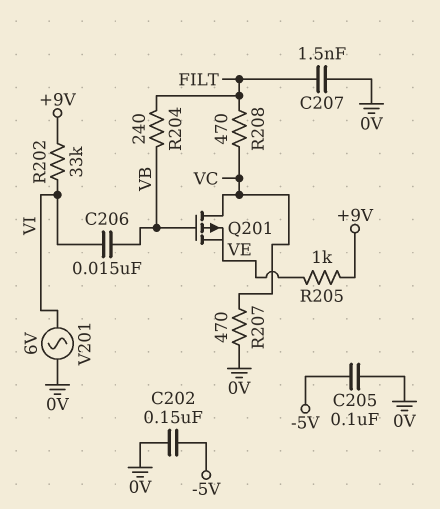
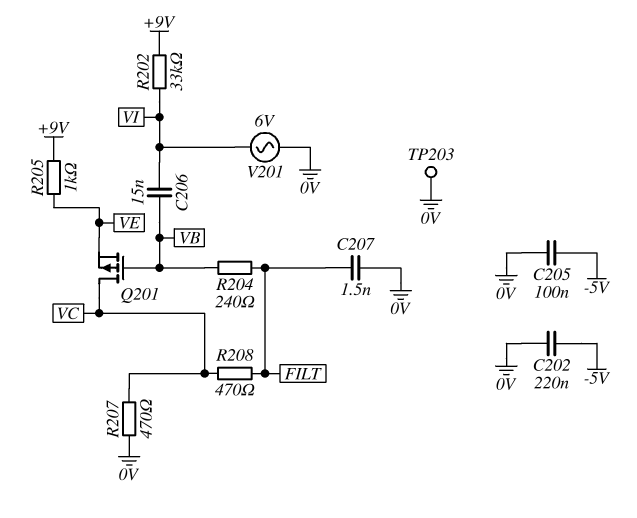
C202: 150nF (-5V, 0V) -> 220nF (-5V, 0V)
TP203: none -> test point (0V)

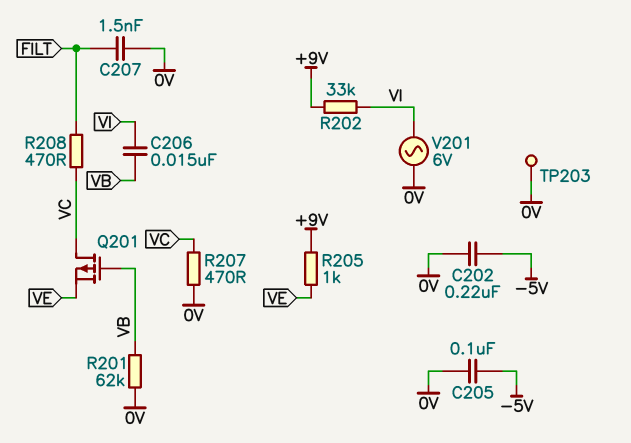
R201: none -> 62k (0V, VB)
R204: 240 (FILT, VB) -> none

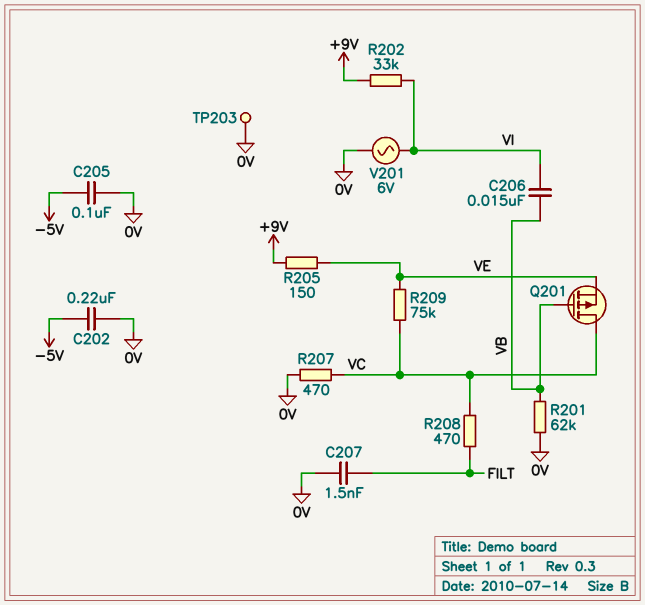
R205: 1k (+9V, VE) -> 150 (+9V, VE)
R209: none -> 75k (VC, VE)

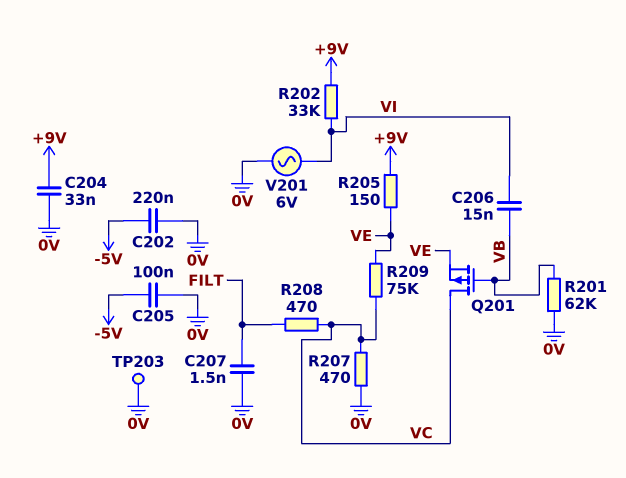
C204: none -> 33nF (+9V, 0V)

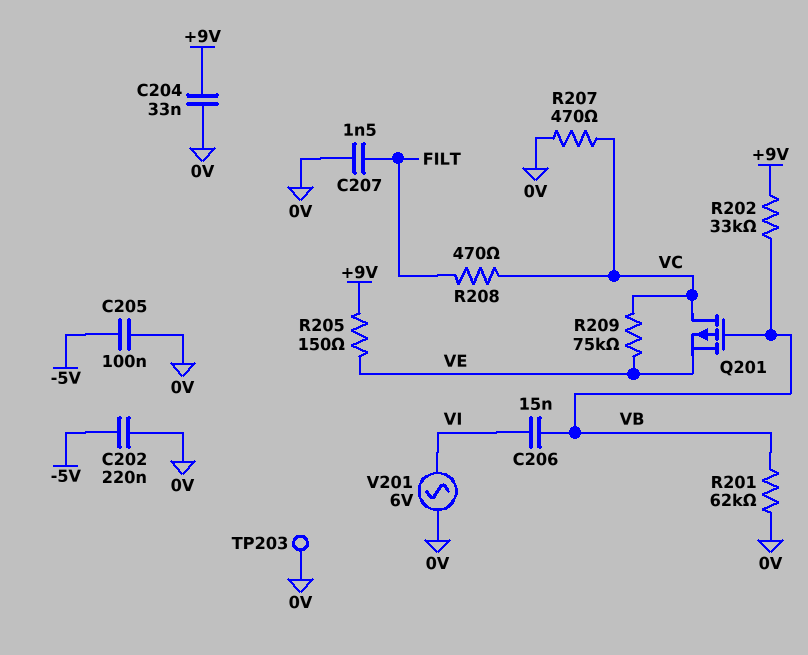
R202: 33k (+9V, VI) -> 33k (+9V, VB)

